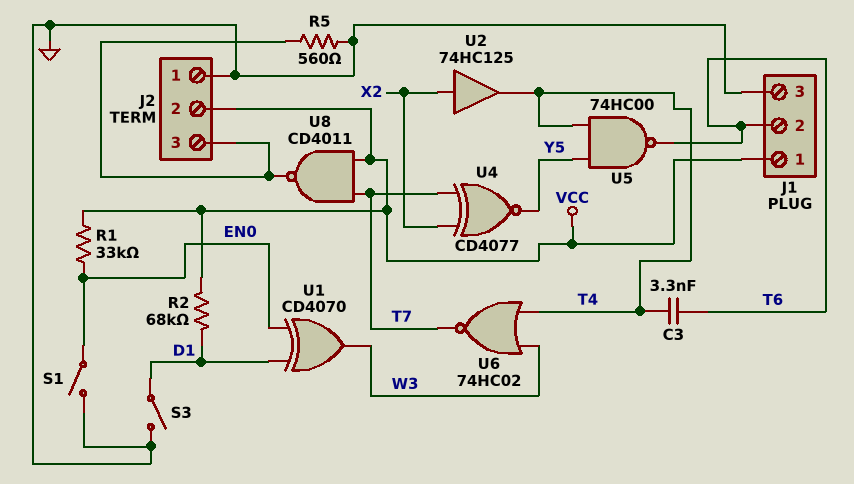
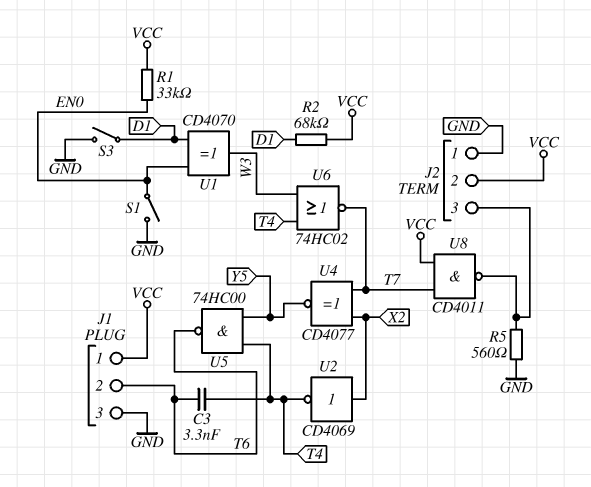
U2: buffer 74HC125 (in X2, out T4) -> NOT CD4069 (in X2, out T4)

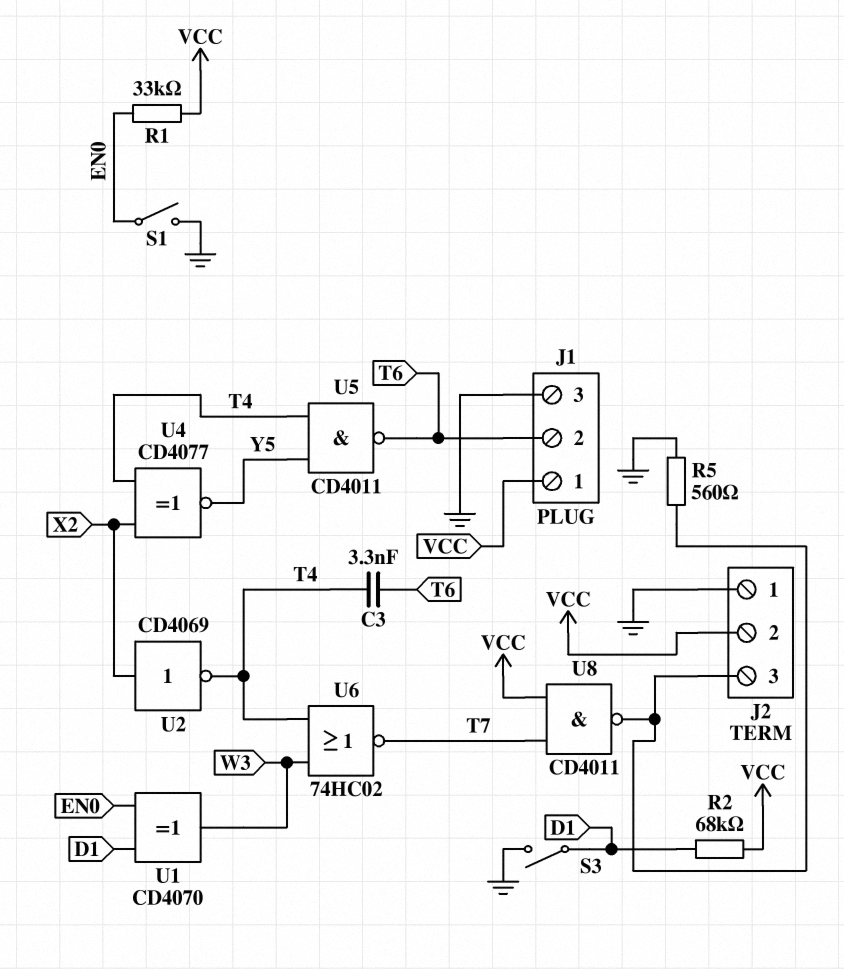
U4: XNOR CD4077 (in T7, in X2, out Y5) -> XNOR CD4077 (in T4, in X2, out Y5)
U5: NAND 74HC00 (in T4, in Y5, out T6) -> NAND CD4011 (in T4, in Y5, out T6)

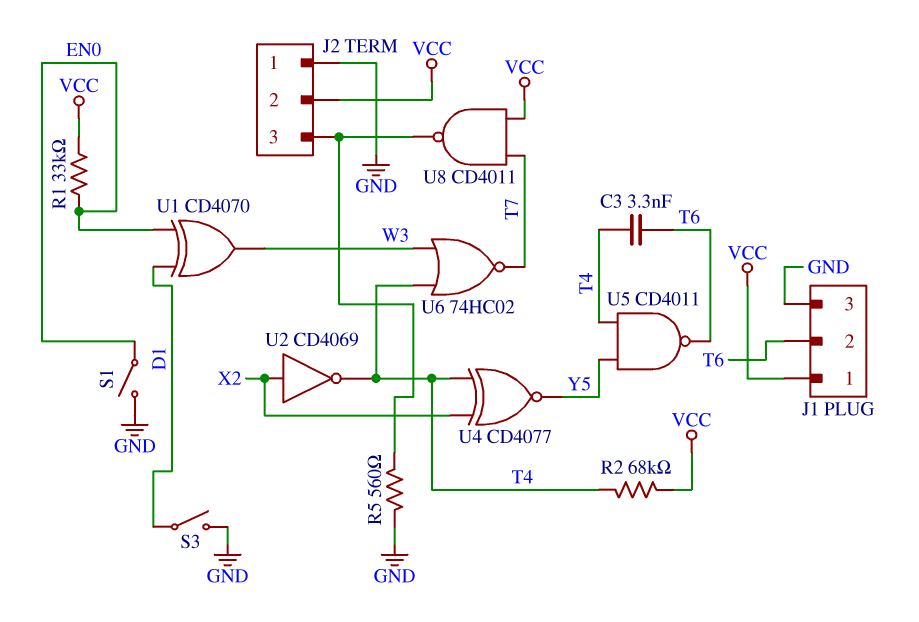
R2: 68k (D1, VCC) -> 68k (T4, VCC)

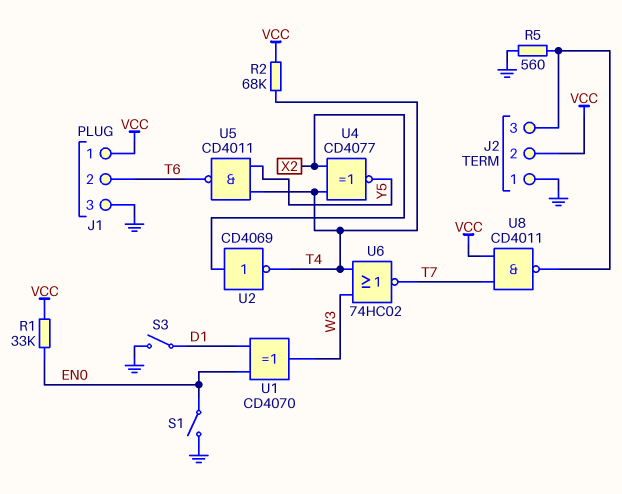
C3: 3.3nF (T4, T6) -> none

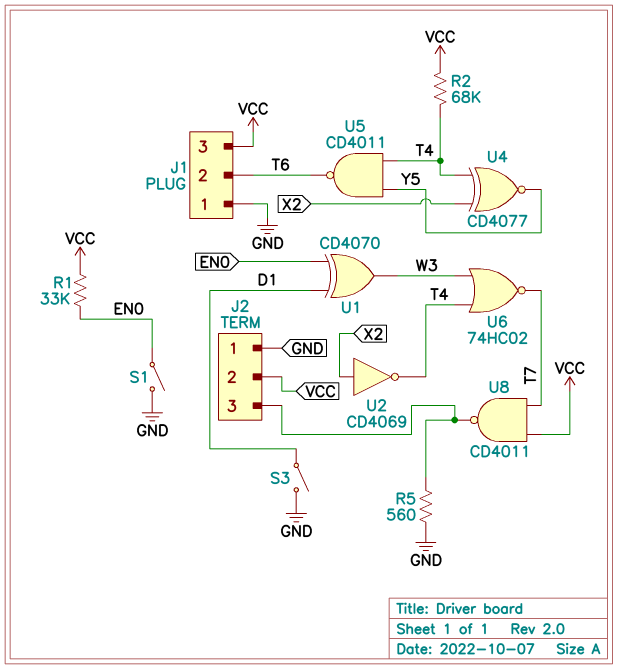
J1 pin 1: VCC -> GND
J1 pin 3: GND -> VCC

